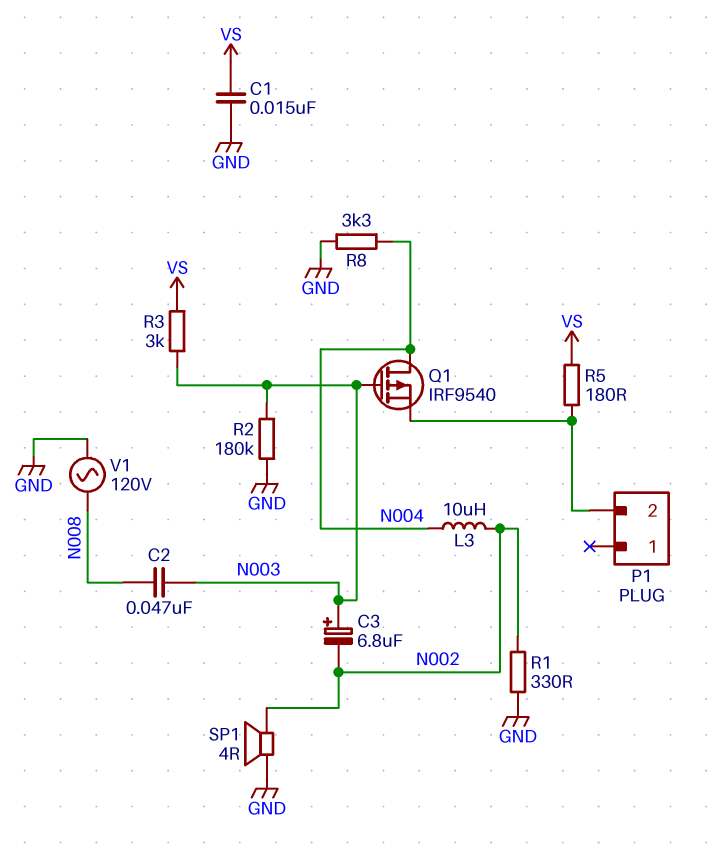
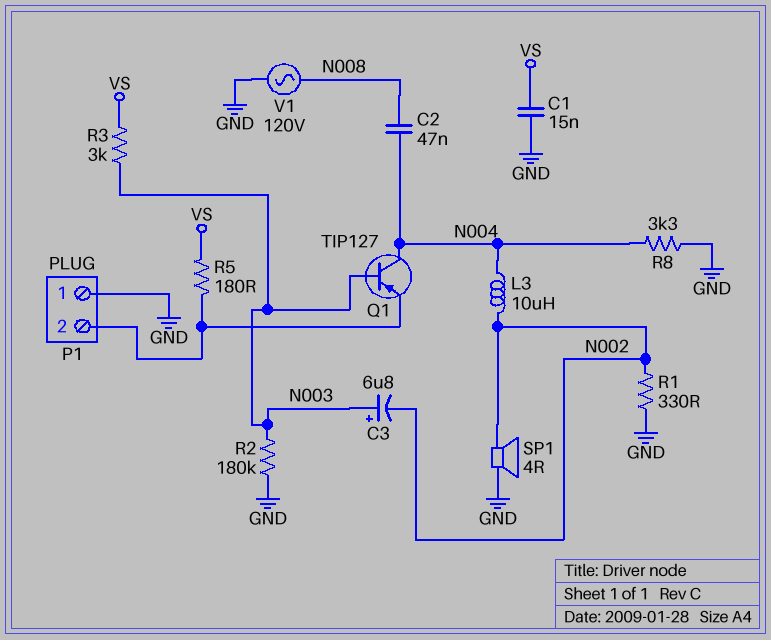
C2: 47nF (N003, N008) -> 47nF (N004, N008)
P1 pin 1: none -> GND
Q1: PMOS IRF9540 (G N003, D N004, S P1/2) -> PNP TIP127 (B N003, C N004, E P1/2)

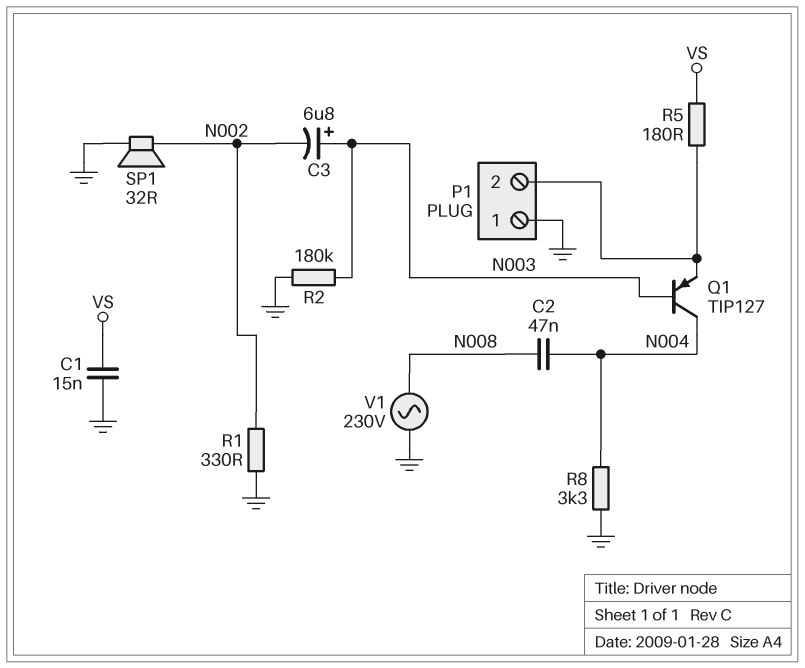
L3: 10uH (N002, N004) -> none
R3: 3k (N003, VS) -> none
SP1: speaker 4R (GND, N002) -> speaker 32R (GND, N002)
V1: AC 120V (GND, N008) -> AC 230V (GND, N008)

